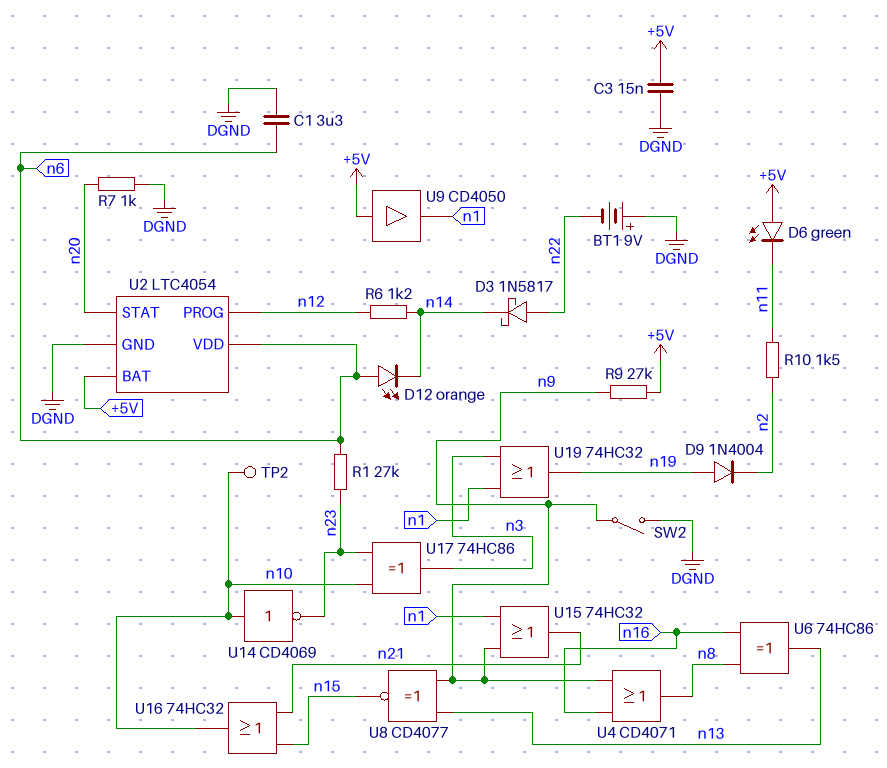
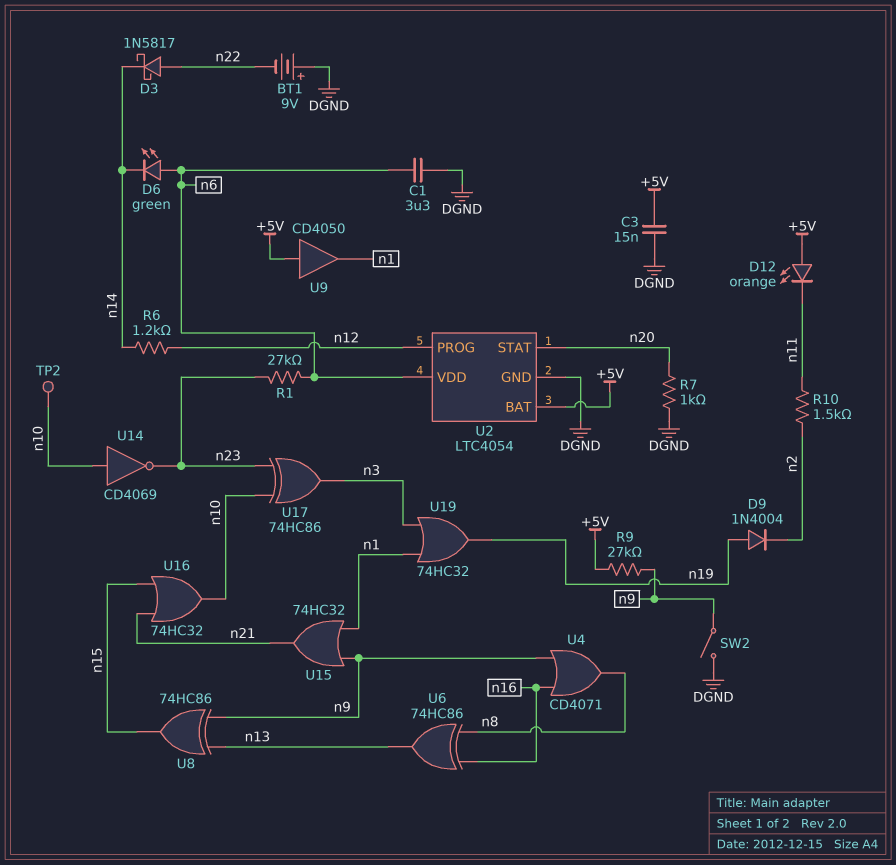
D6: LED green (A +5V, K n11) -> LED green (A n6, K n14)
D12: LED orange (A n6, K n14) -> LED orange (A +5V, K n11)
U8: XNOR CD4077 (in n9, in n13, out n15) -> XOR 74HC86 (in n9, in n13, out n15)

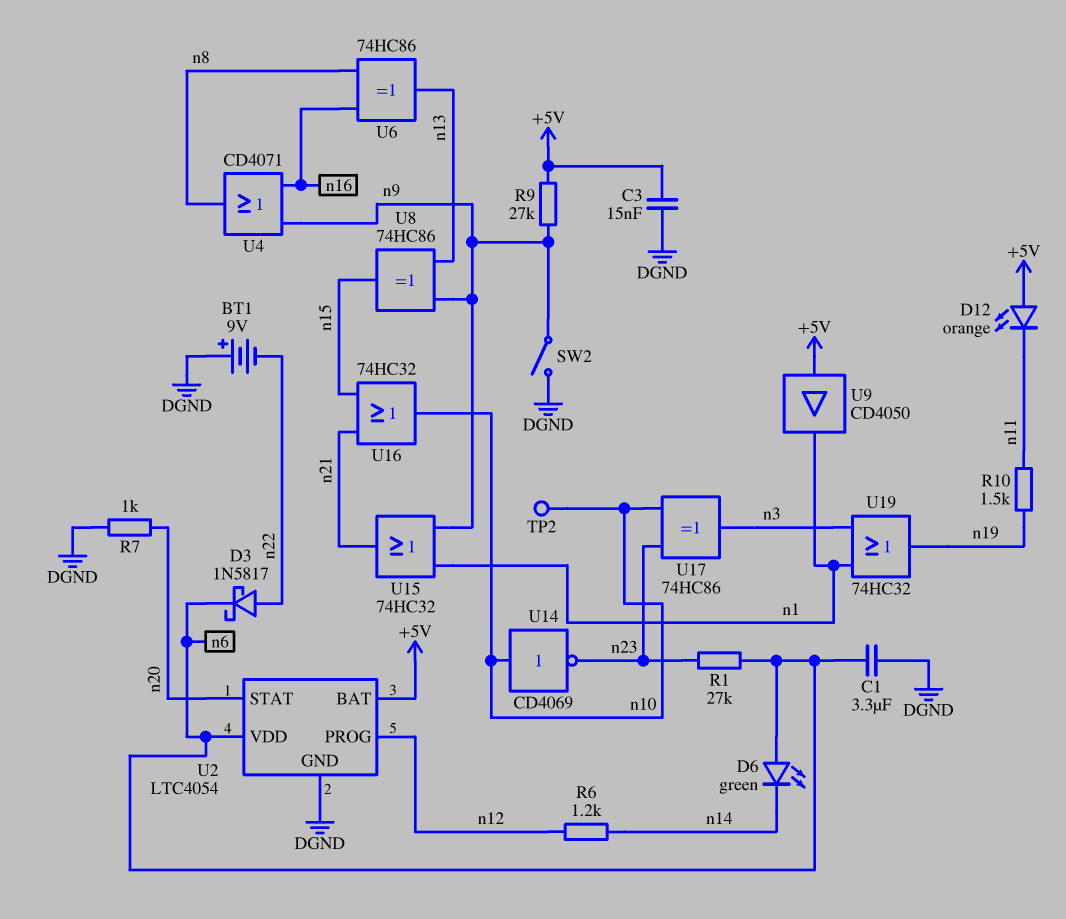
D3: schottky 1N5817 (A n22, K n14) -> schottky 1N5817 (A n22, K n6)
D9: diode 1N4004 (A n19, K n2) -> none
R10: 1.5k (n2, n11) -> 1.5k (n11, n19)

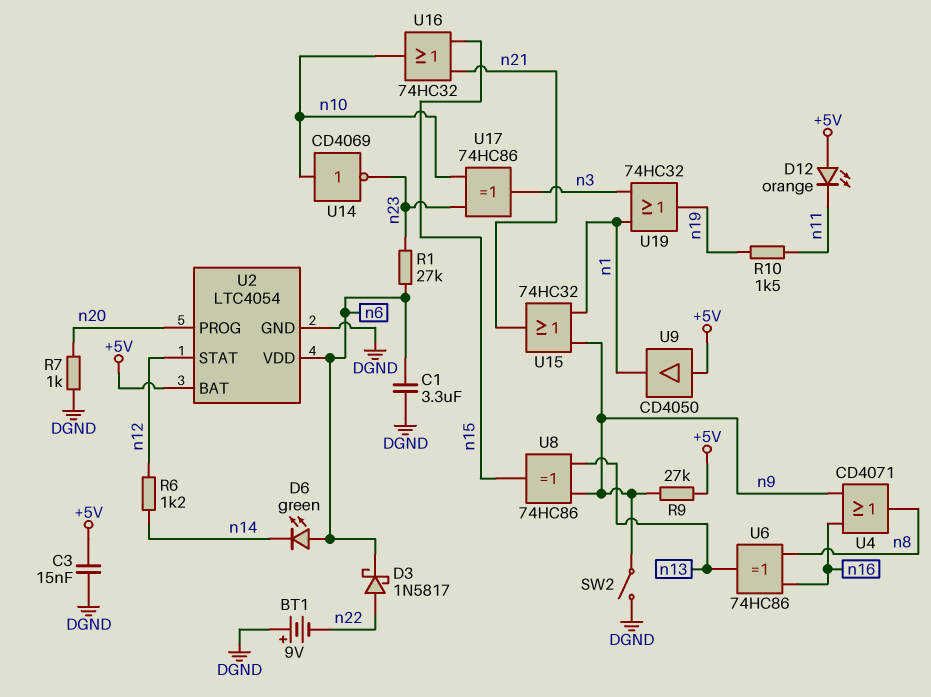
TP2: test point (n10) -> none
U2 pin PROG: n12 -> n20
U2 pin STAT: n20 -> n12

